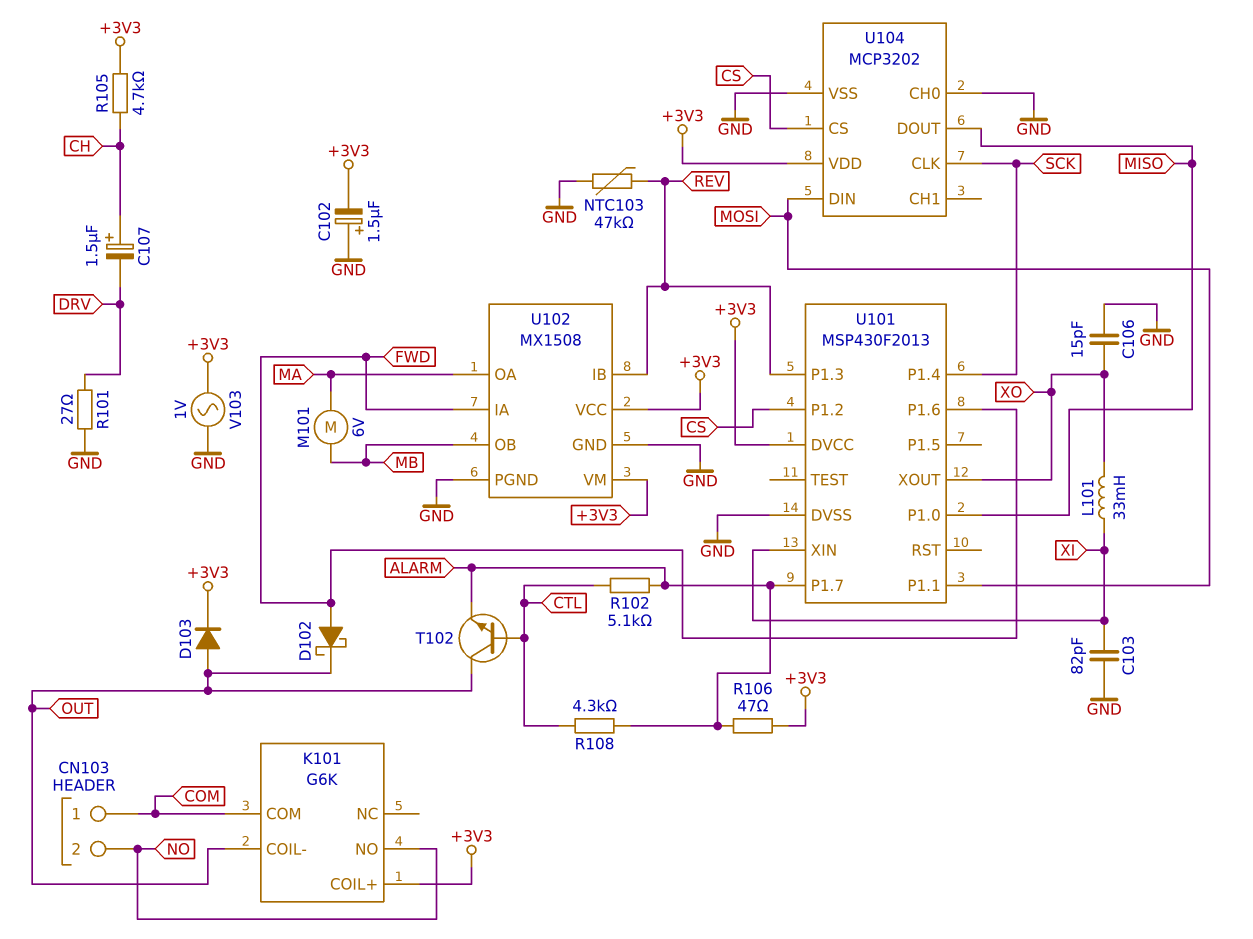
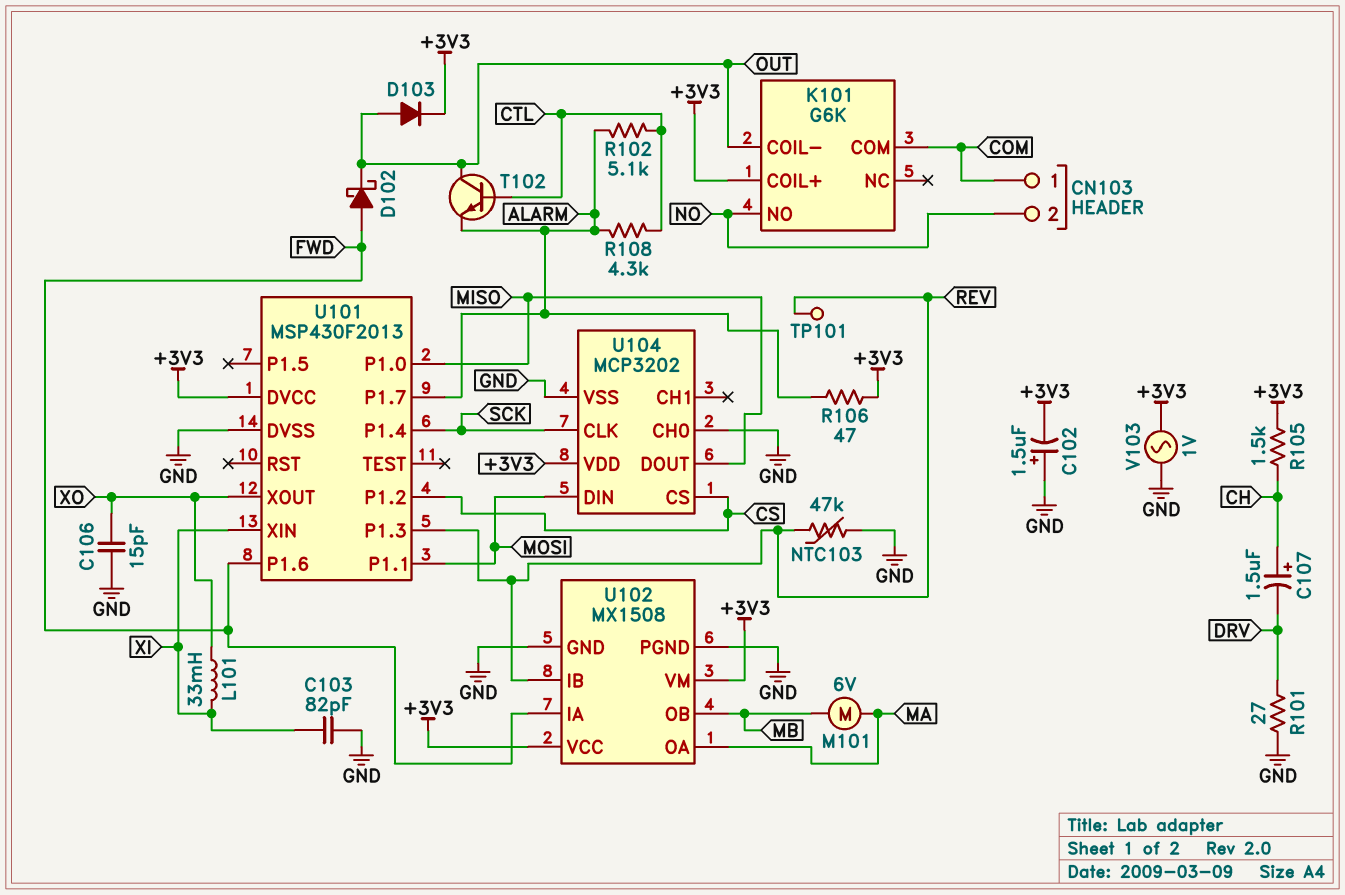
R105: 4.7k (+3V3, CH) -> 1.5k (+3V3, CH)
TP101: none -> test point (REV)

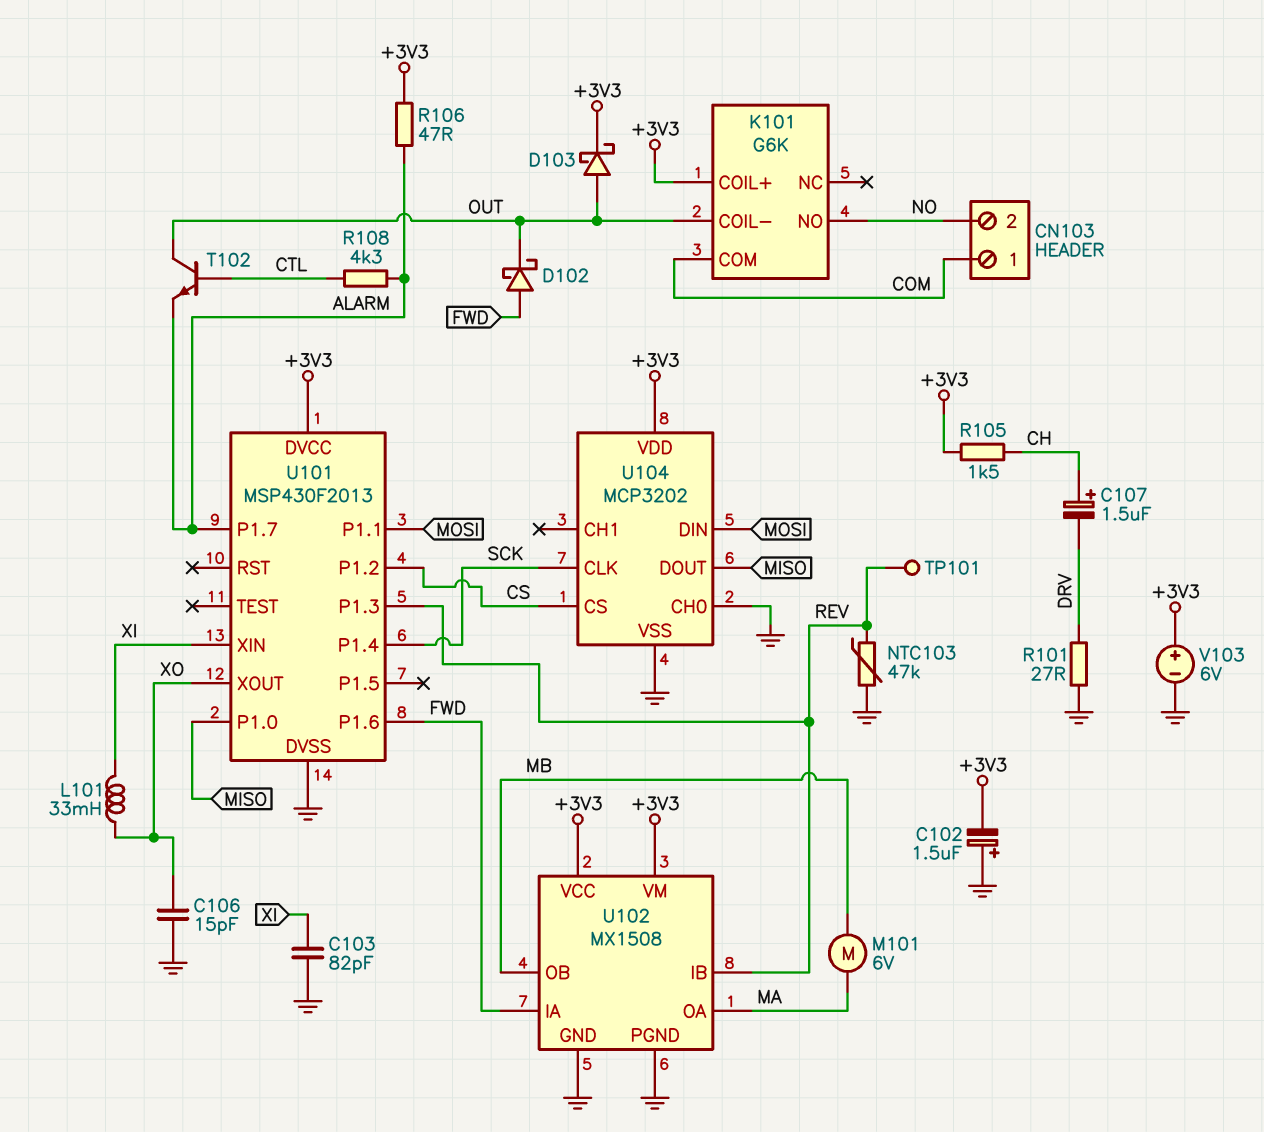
D103: diode (A OUT, K +3V3) -> schottky (A OUT, K +3V3)
R102: 5.1k (ALARM, CTL) -> none
V103: AC 1V (+3V3, GND) -> 6V (plus +3V3, minus GND)

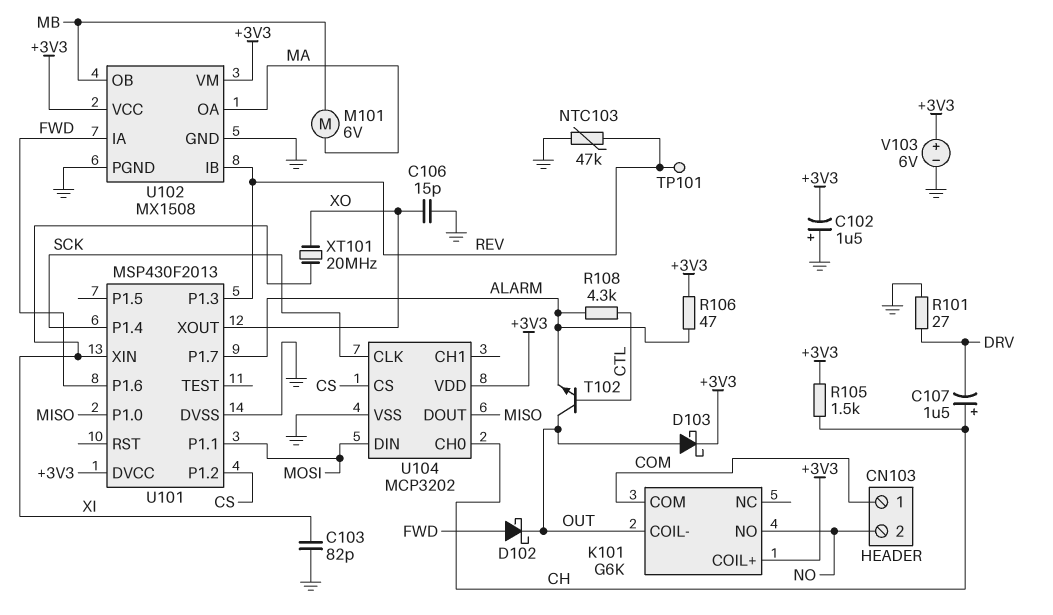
L101: 33mH (XI, XO) -> none
U104 pin CH0: GND -> CH
XT101: none -> 20MHz (XI, XO)

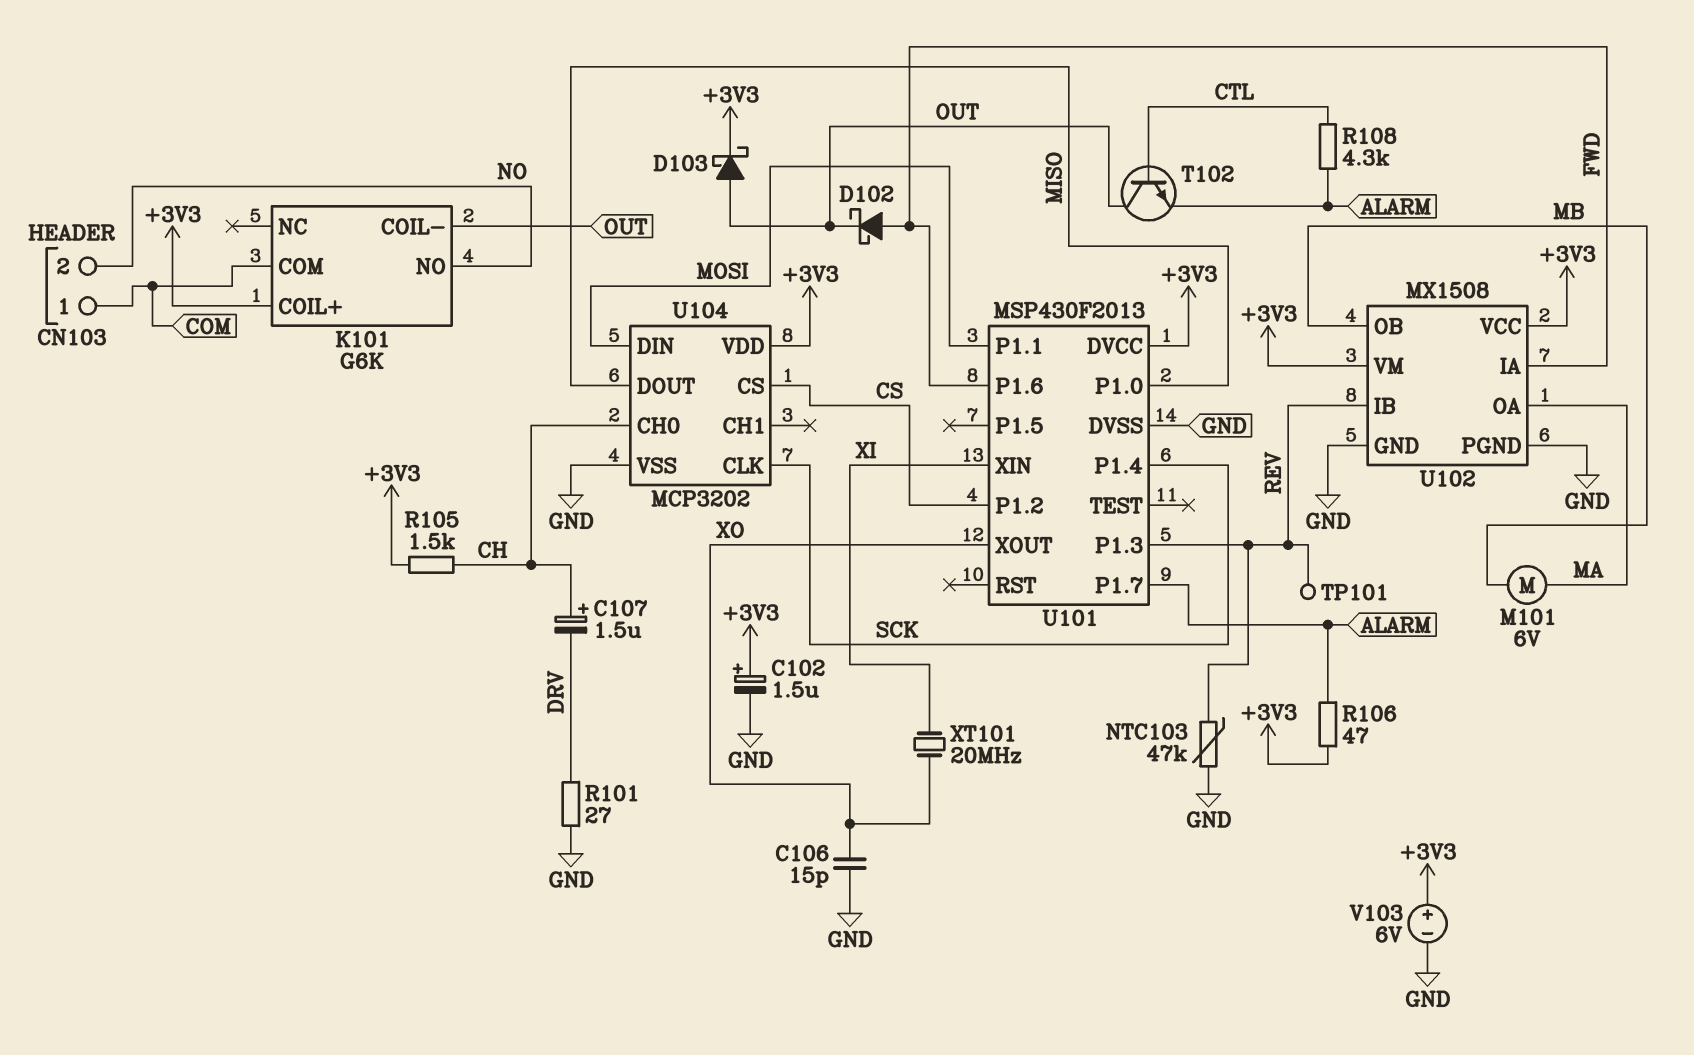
C102: 1.5uF (plus GND, minus +3V3) -> 1.5uF (plus +3V3, minus GND)
C103: 82pF (GND, XI) -> none

